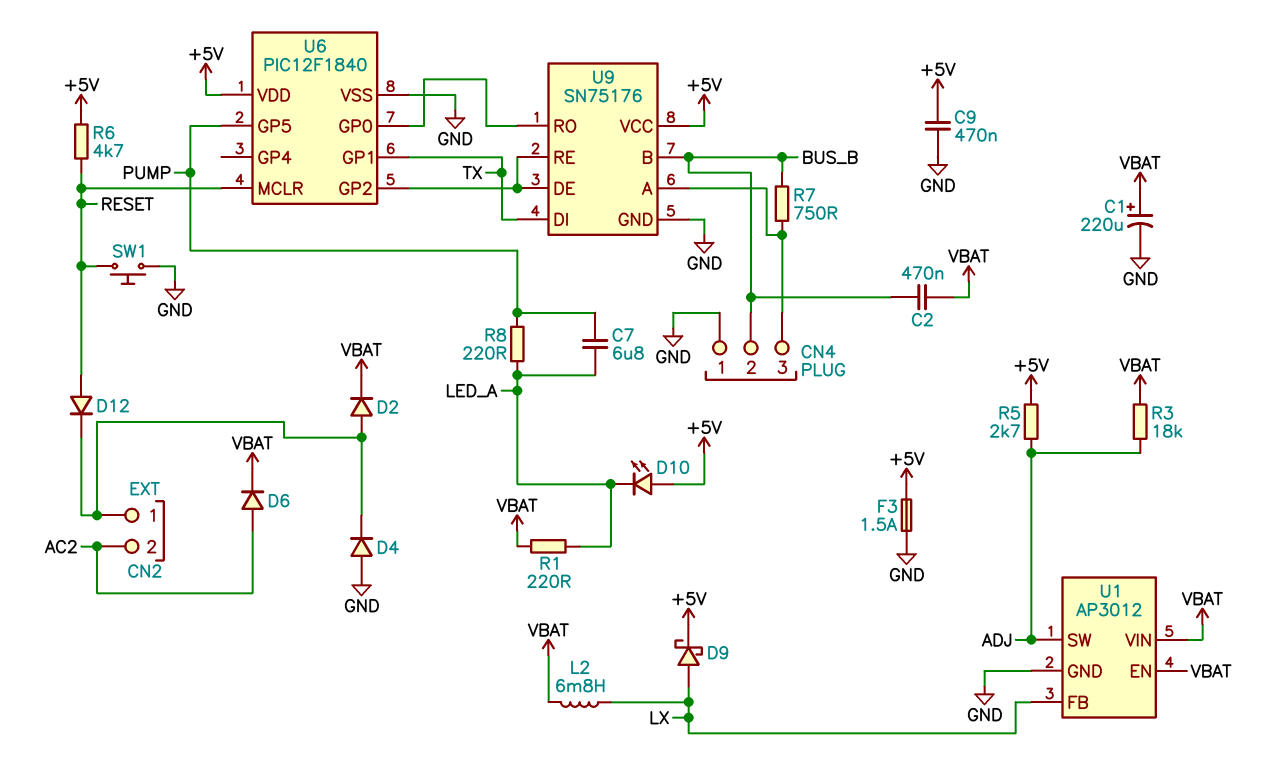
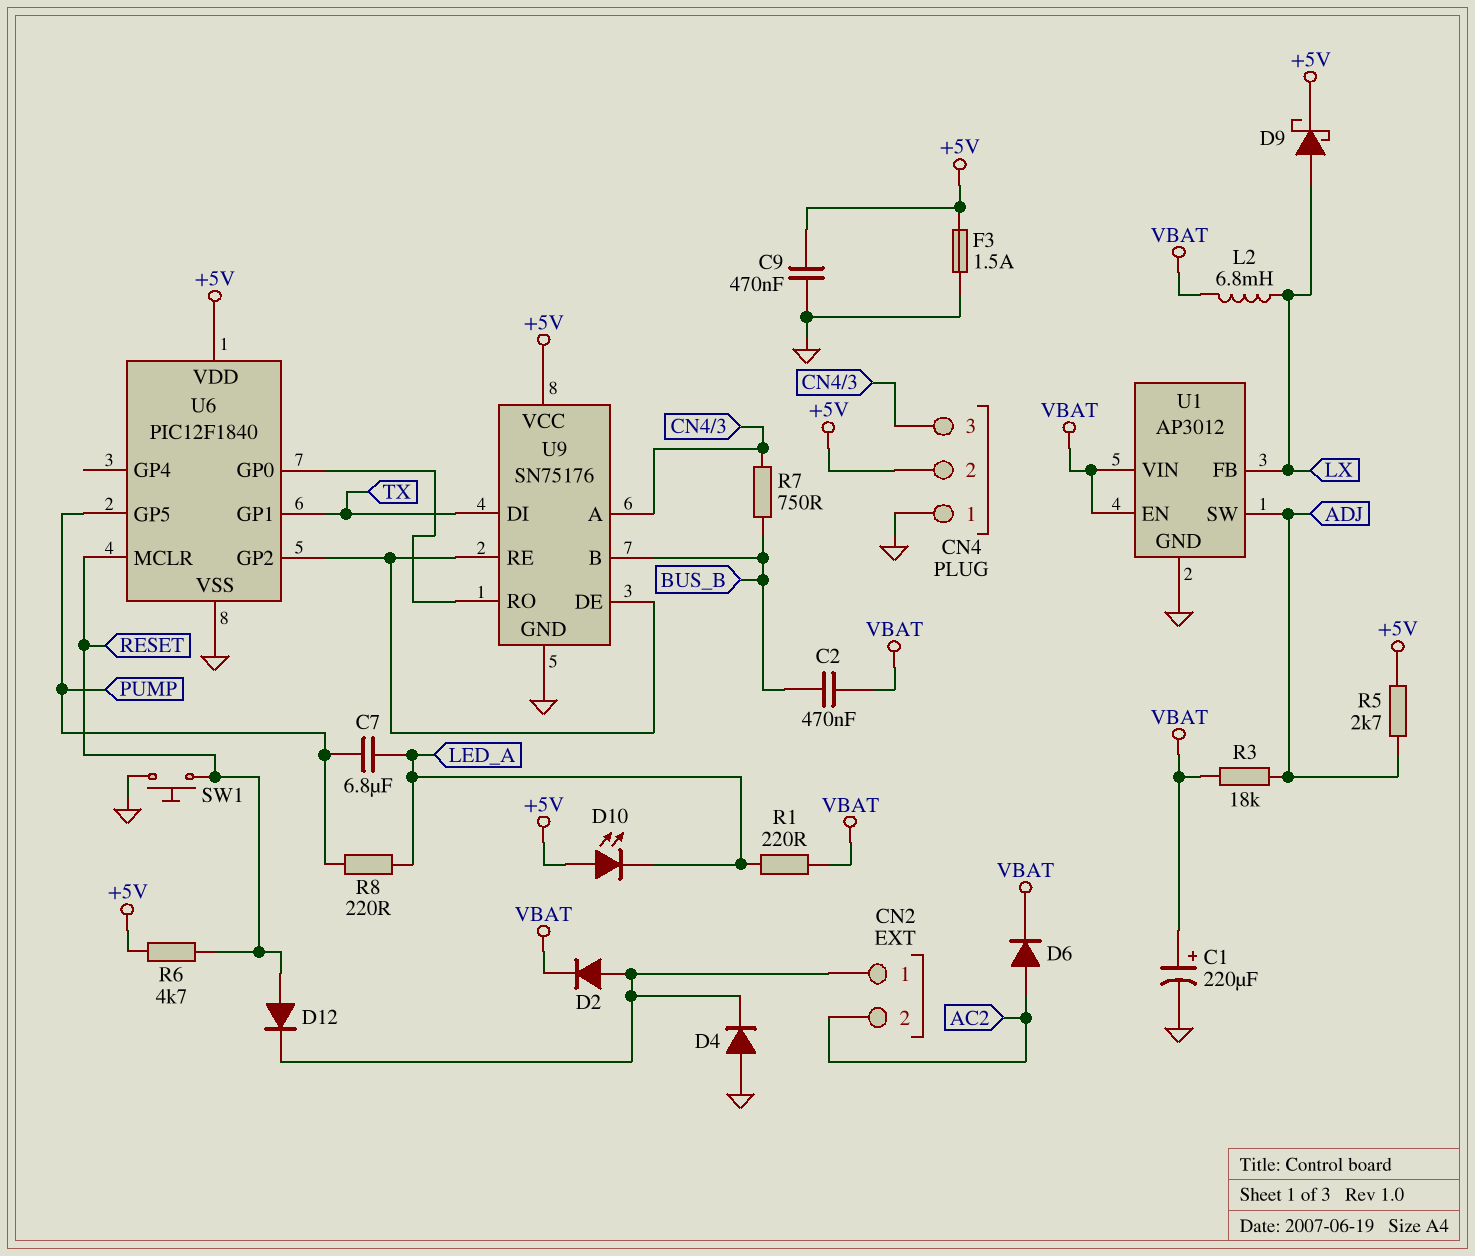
CN4 pin 2: BUS_B -> +5V

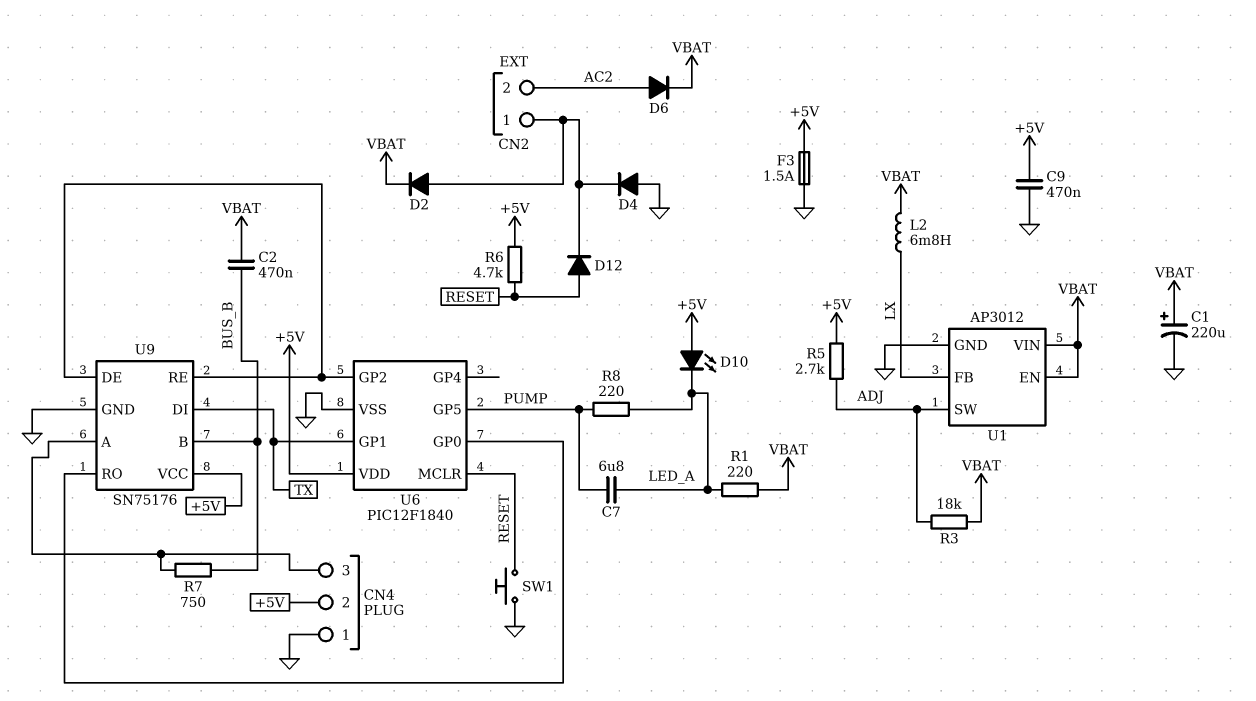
D9: schottky (A LX, K +5V) -> none

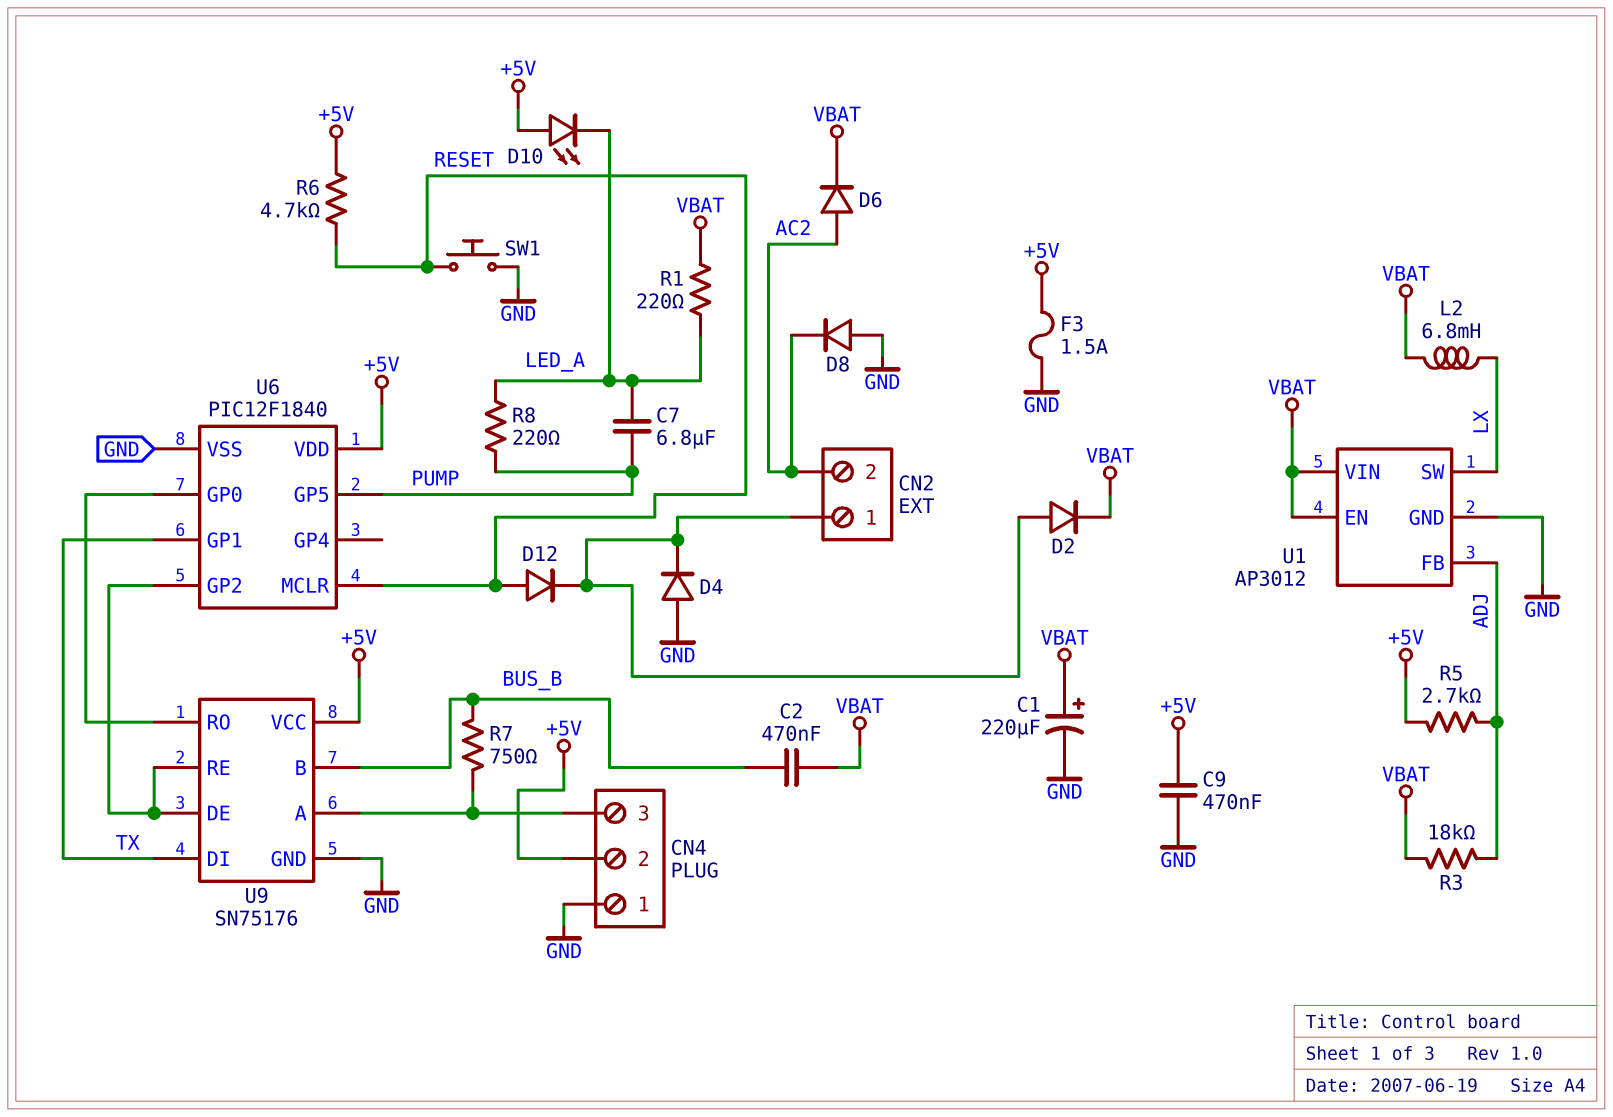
D8: none -> diode (A GND, K AC2)
U1 pin FB: LX -> ADJ
U1 pin SW: ADJ -> LX

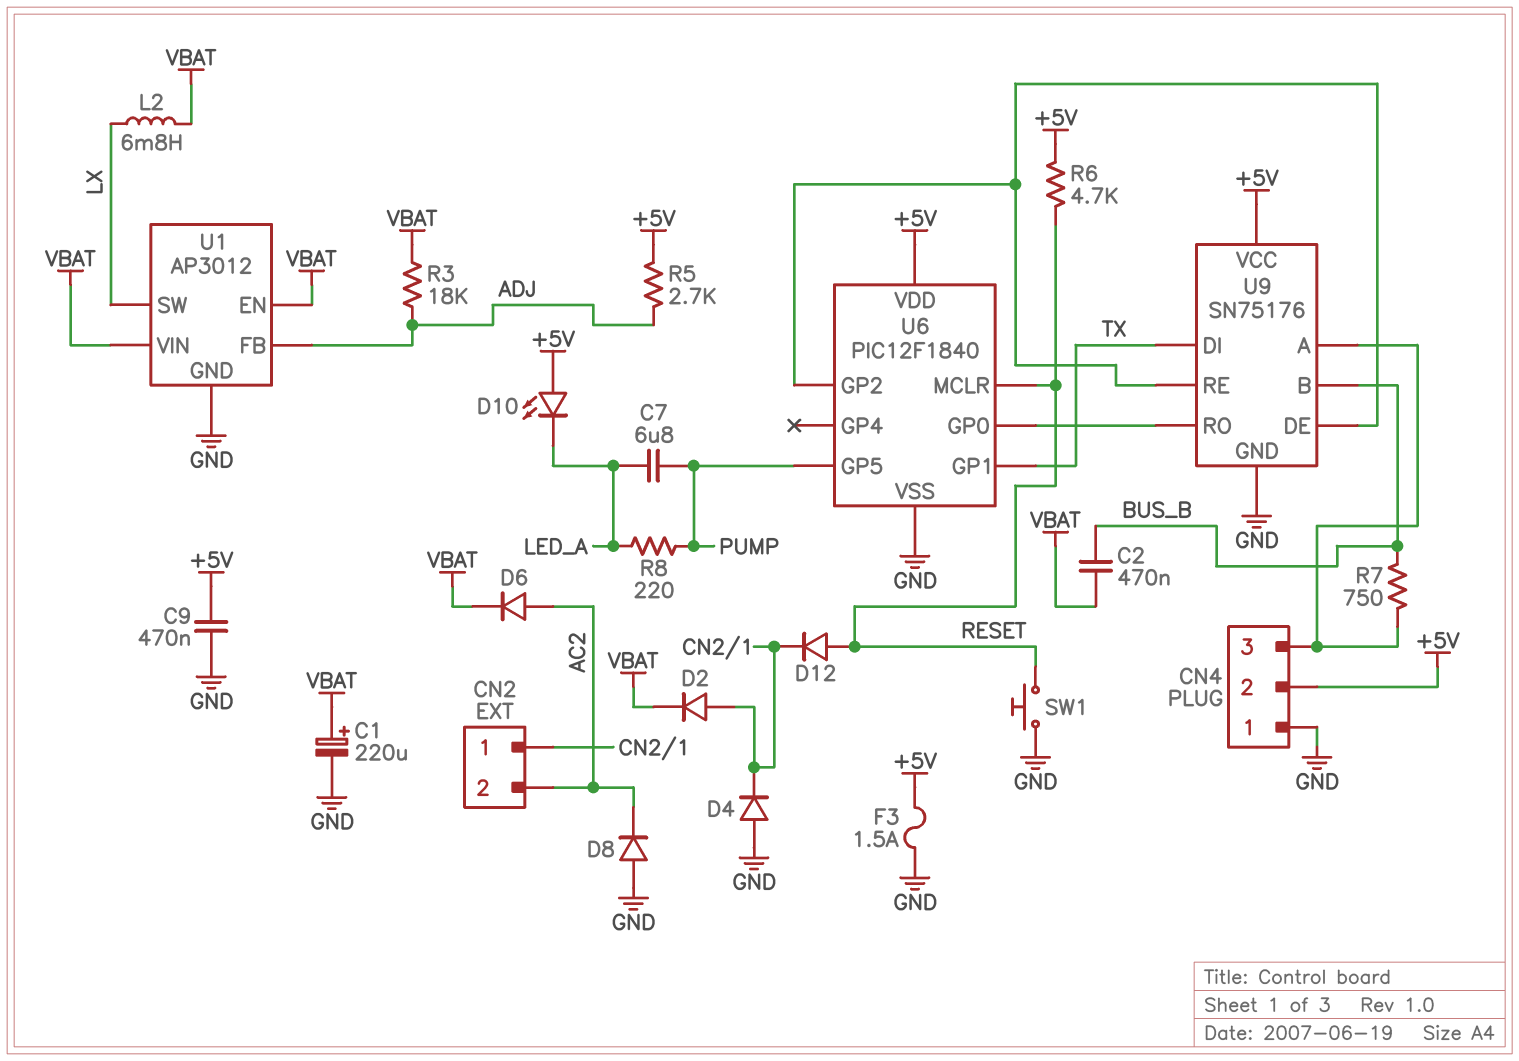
R1: 220 (LED_A, VBAT) -> none

